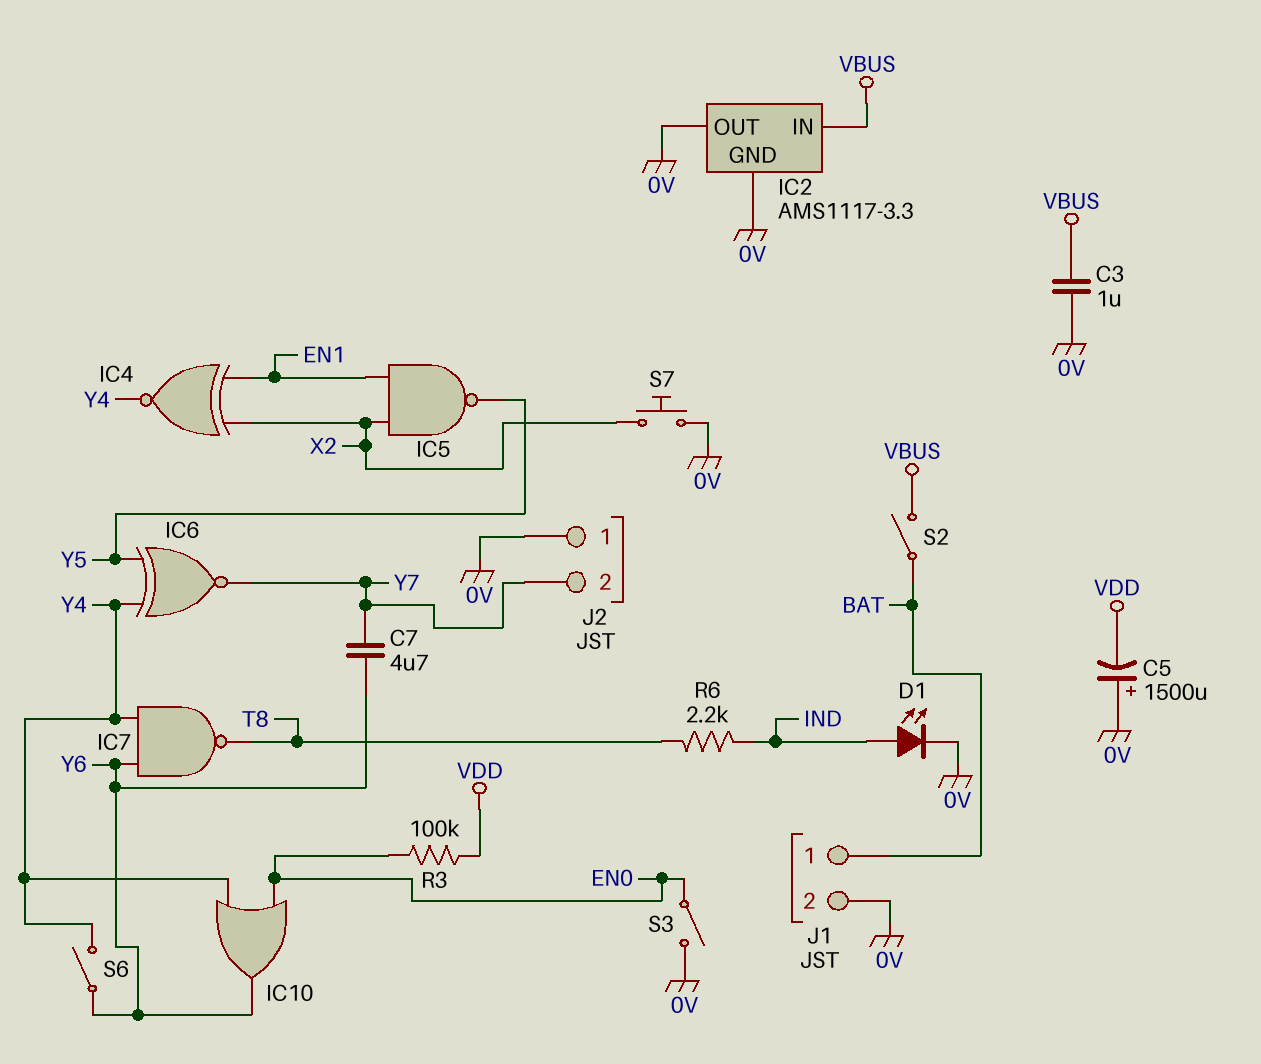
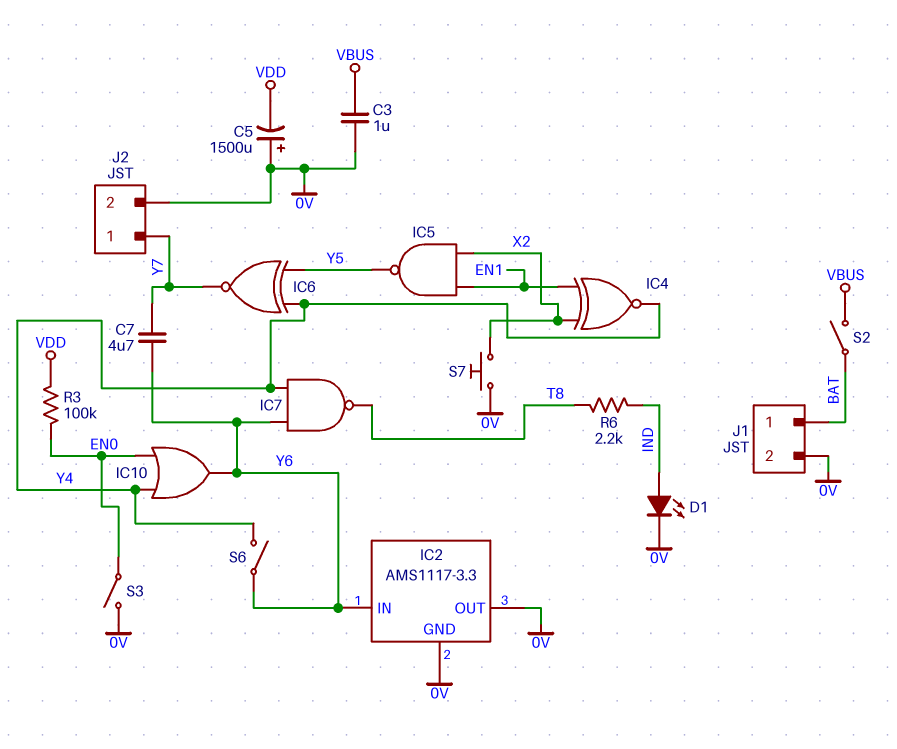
IC2 pin IN: VBUS -> Y6
J2 pin 1: 0V -> Y7
J2 pin 2: Y7 -> 0V

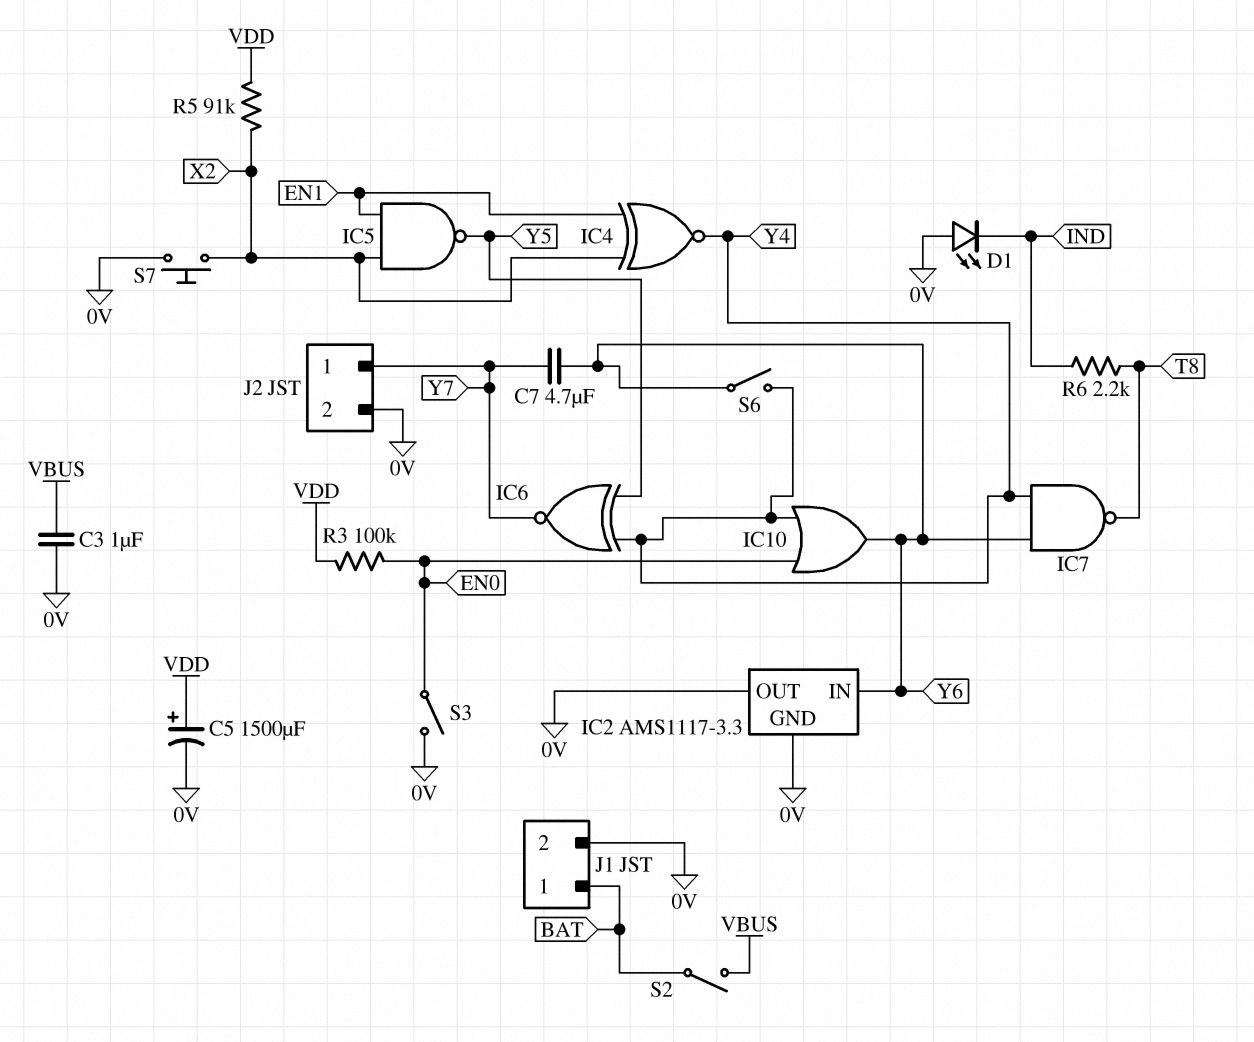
C5: 1500uF (plus 0V, minus VDD) -> 1500uF (plus VDD, minus 0V)
D1: LED (A IND, K 0V) -> LED (A 0V, K IND)
R5: none -> 91k (VDD, X2)

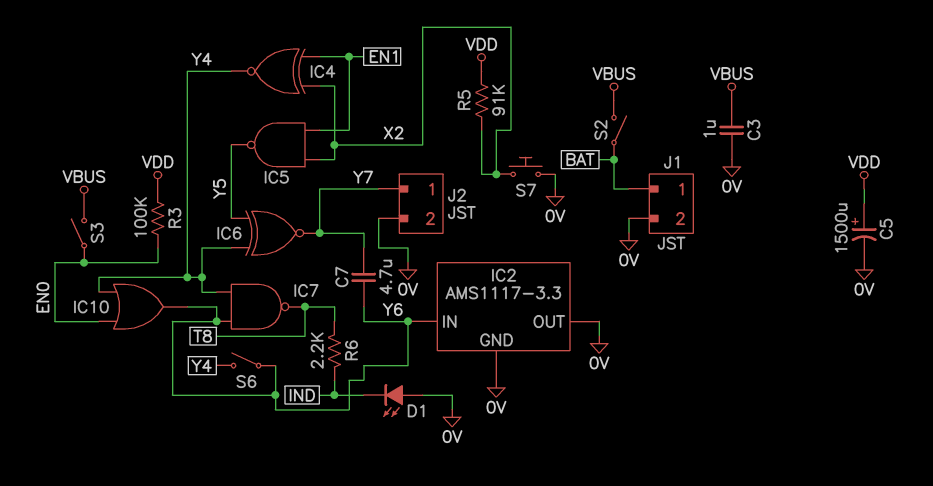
S3: switch (0V, EN0) -> switch (EN0, VBUS)

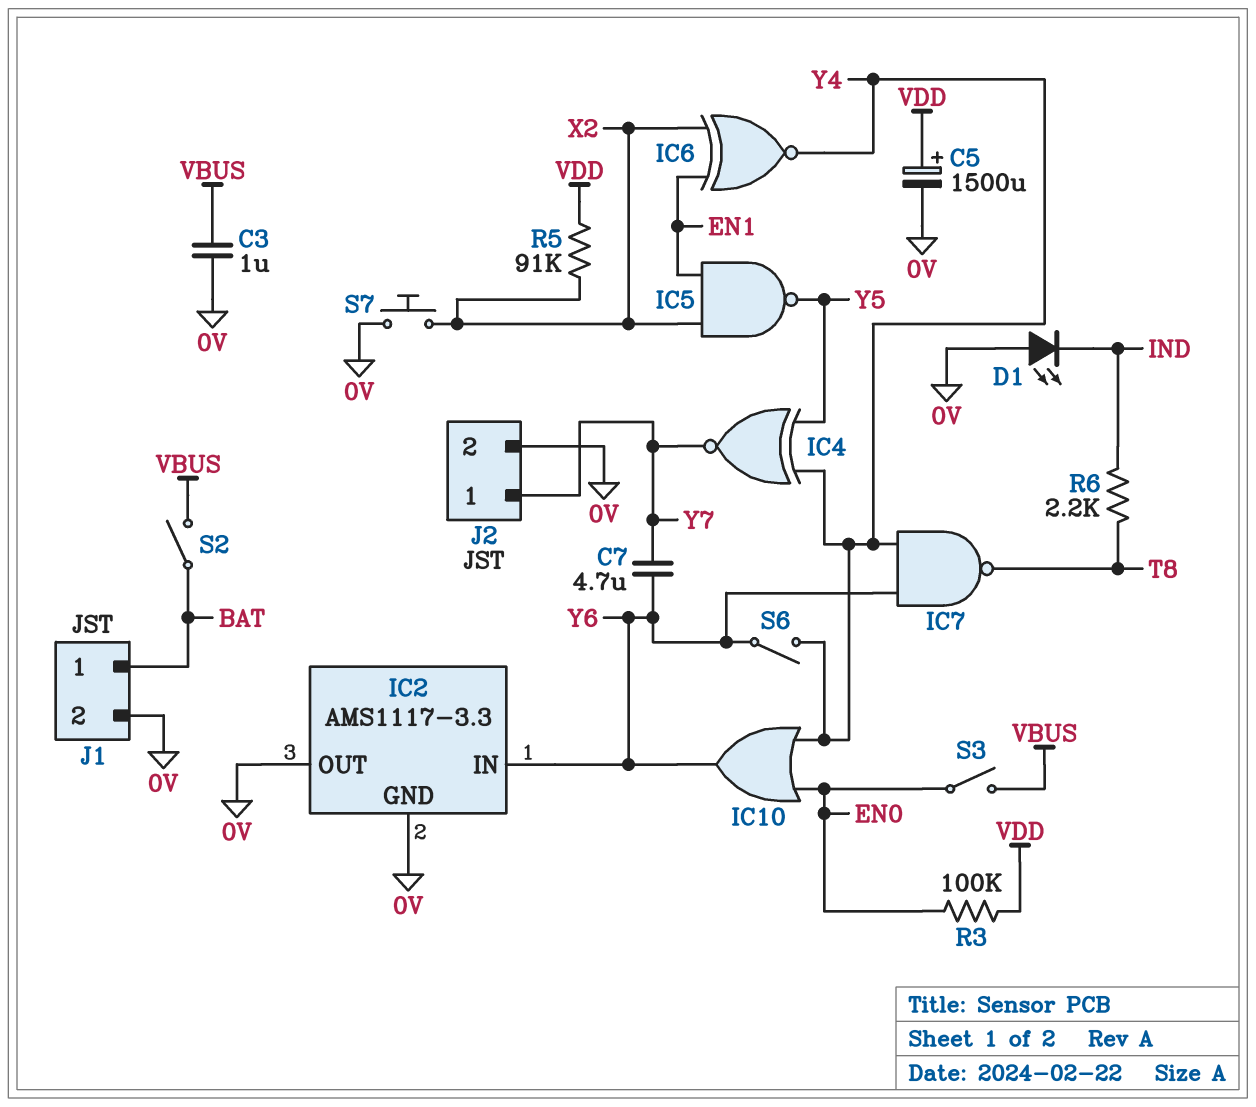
IC4: XNOR (in EN1, in X2, out Y4) -> XNOR (in Y4, in Y5, out Y7)
IC6: XNOR (in Y4, in Y5, out Y7) -> XNOR (in EN1, in X2, out Y4)

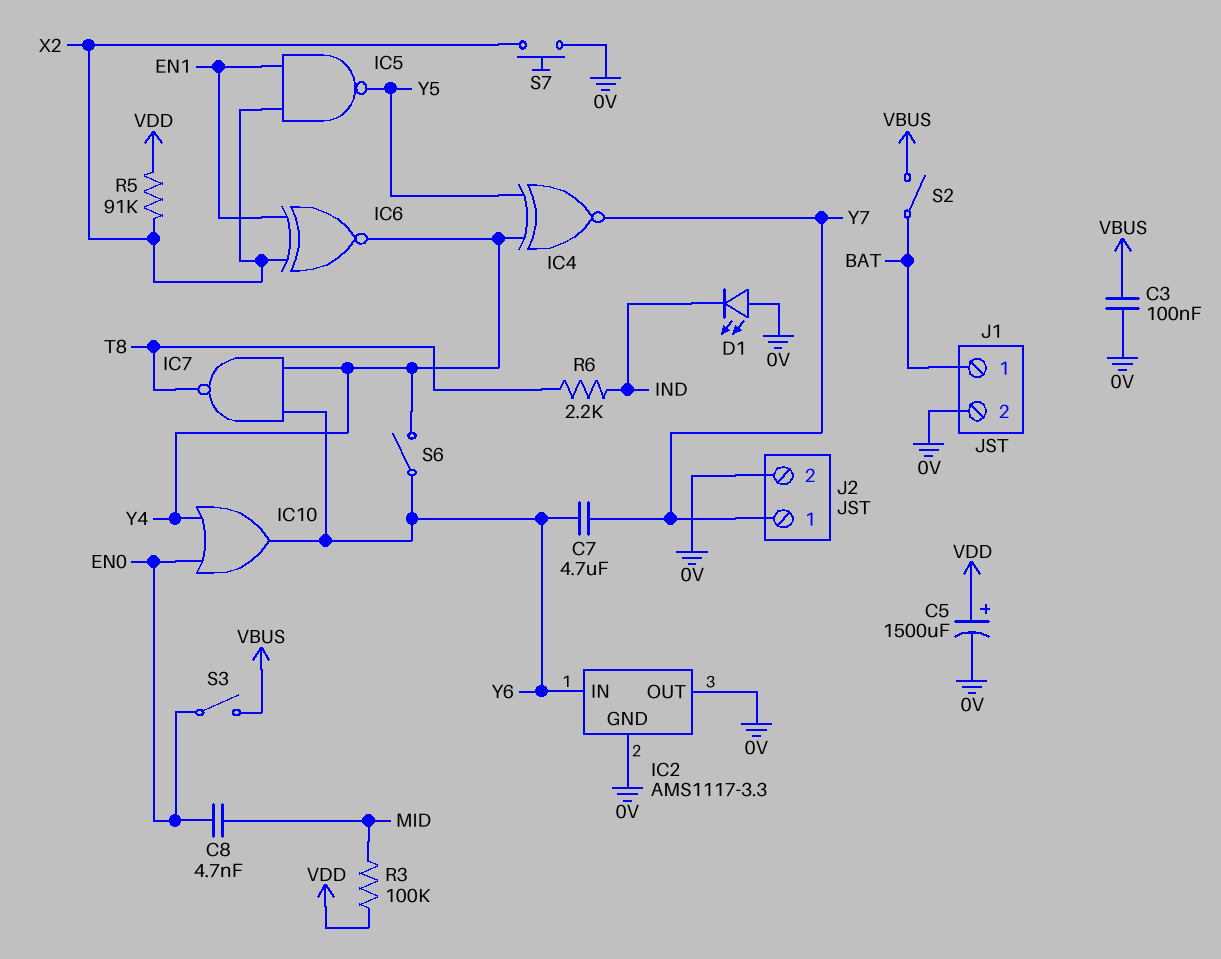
C3: 1uF (0V, VBUS) -> 100nF (0V, VBUS)
C8: none -> 4.7nF (EN0, MID)
R3: 100k (EN0, VDD) -> 100k (MID, VDD)

